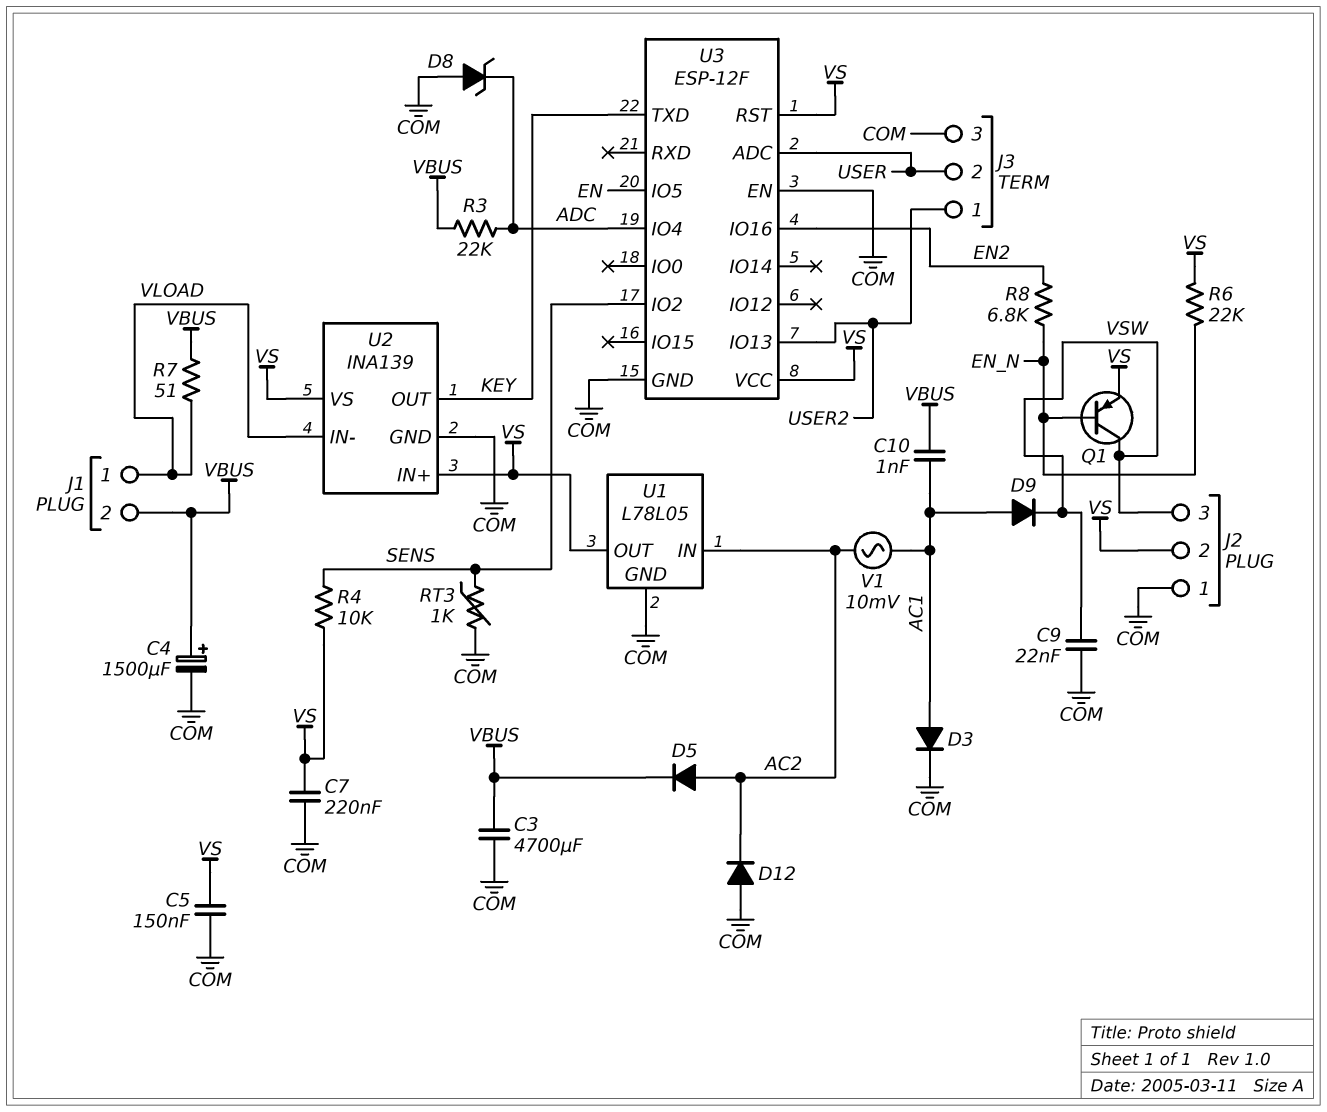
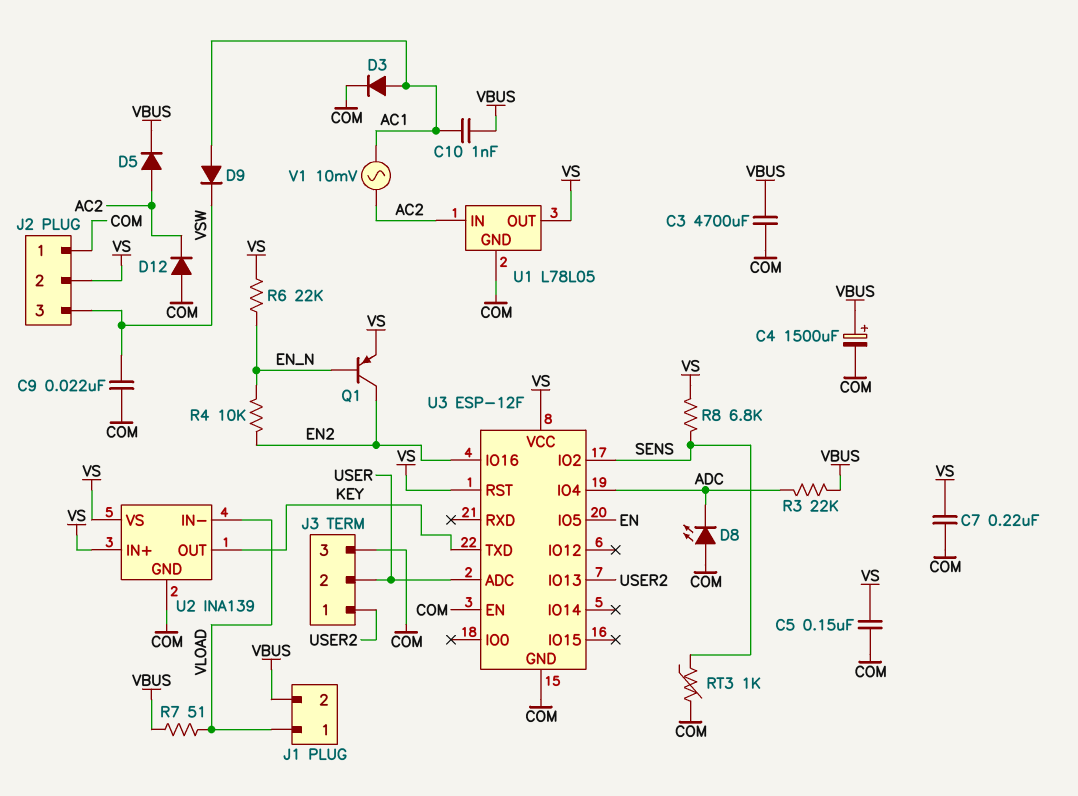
D8: zener (A COM, K ADC) -> LED (A COM, K ADC)
Q1: PNP (B EN_N, C VSW, E VS) -> PNP (B EN_N, C EN2, E VS)
R4: 10k (SENS, VS) -> 10k (EN2, EN_N)
R8: 6.8k (EN2, EN_N) -> 6.8k (SENS, VS)

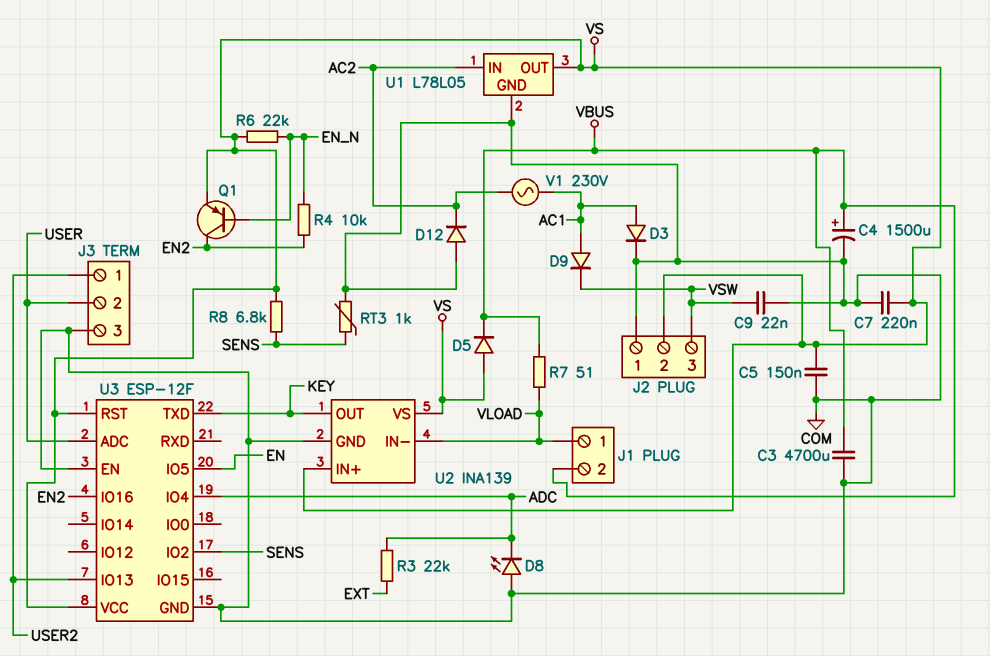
C10: 1nF (AC1, VBUS) -> none
D5: diode (A AC2, K VBUS) -> diode (A VS, K VBUS)
R3: 22k (ADC, VBUS) -> 22k (ADC, EXT)
V1: AC 10mV (AC1, AC2) -> AC 230V (AC1, AC2)

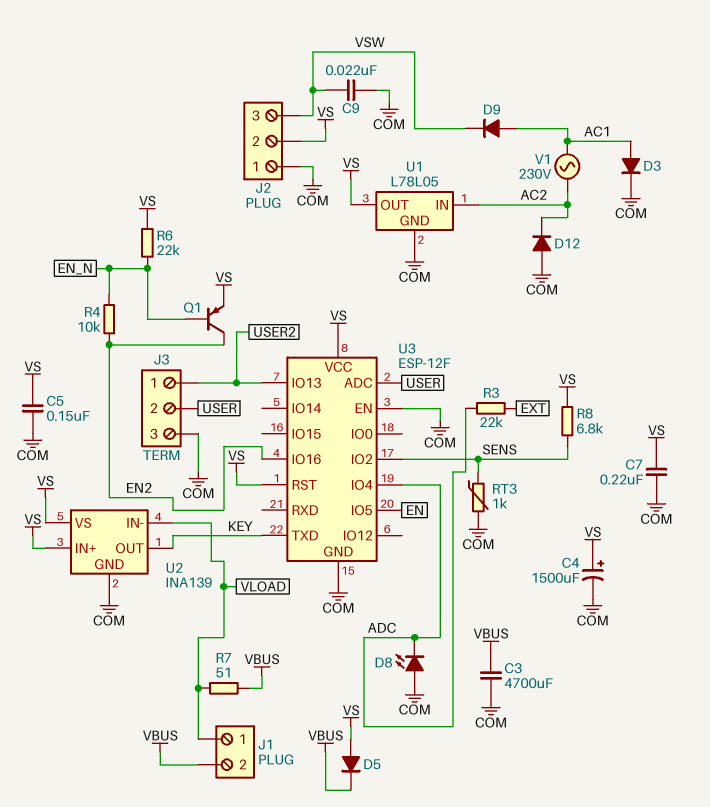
C4: 1500uF (plus VBUS, minus COM) -> 1500uF (plus VS, minus COM)

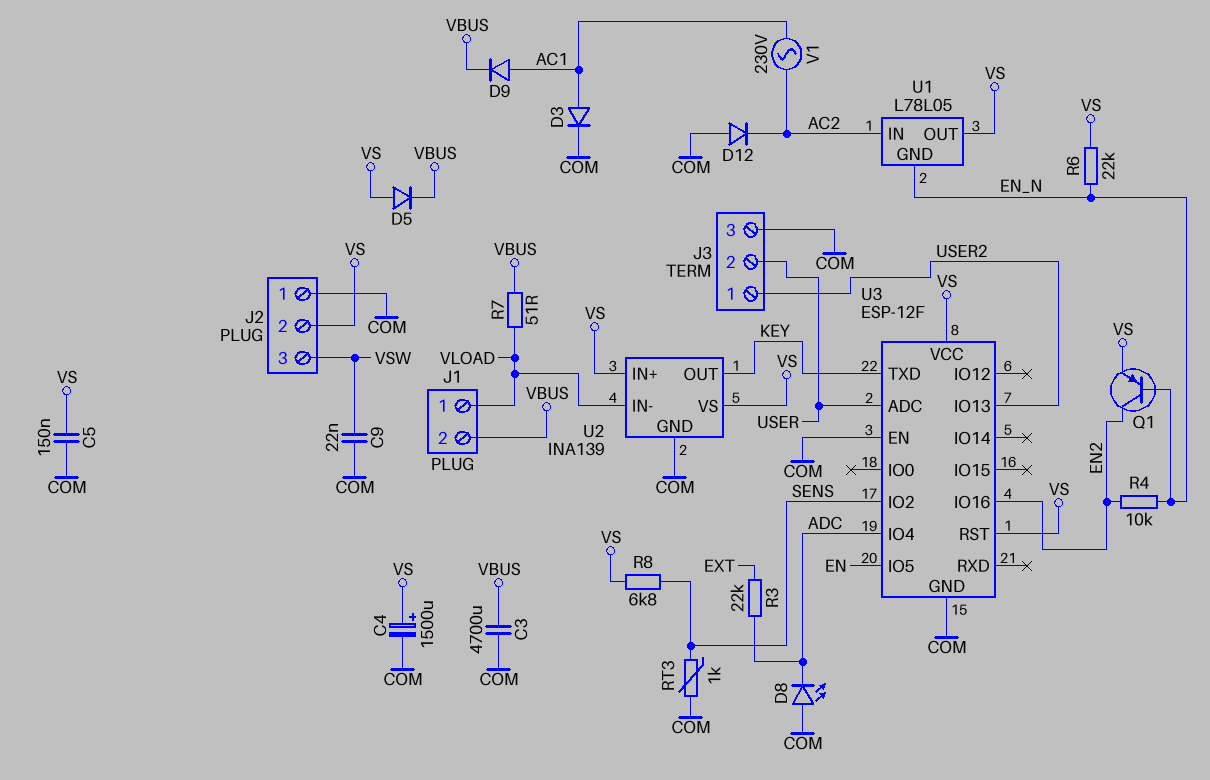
C7: 220nF (COM, VS) -> none
D9: diode (A AC1, K VSW) -> diode (A AC1, K VBUS)
U1 pin GND: COM -> EN_N

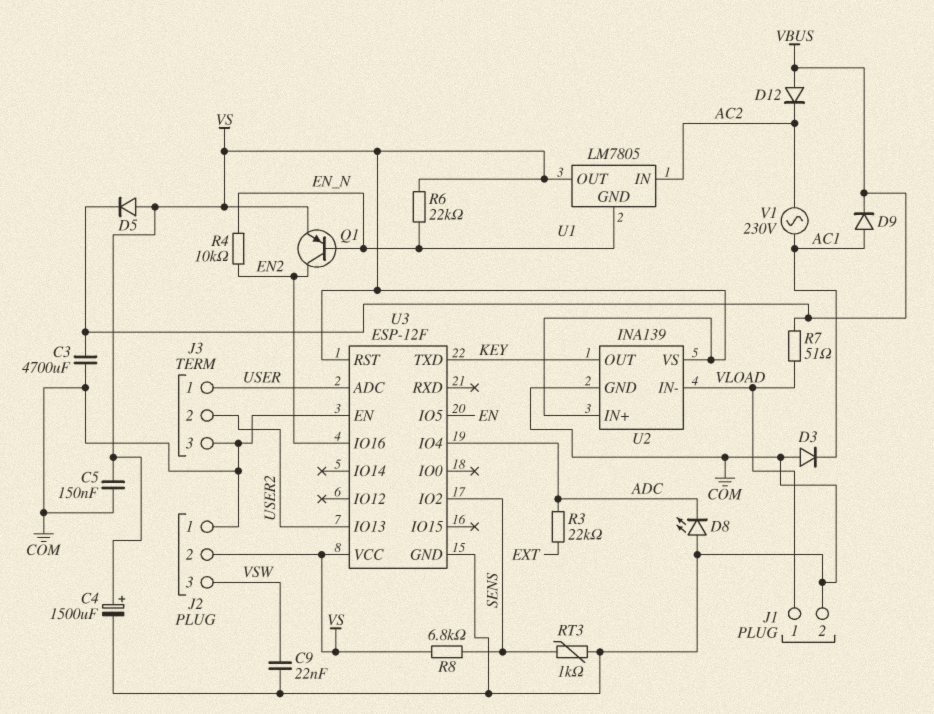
D3: diode (A AC1, K COM) -> diode (A COM, K AC1)
D12: diode (A COM, K AC2) -> diode (A VBUS, K AC2)
J1 pin 2: VBUS -> COM
J3 pin 1: USER2 -> USER
J3 pin 2: USER -> USER2
U1: L78L05 -> LM7805

